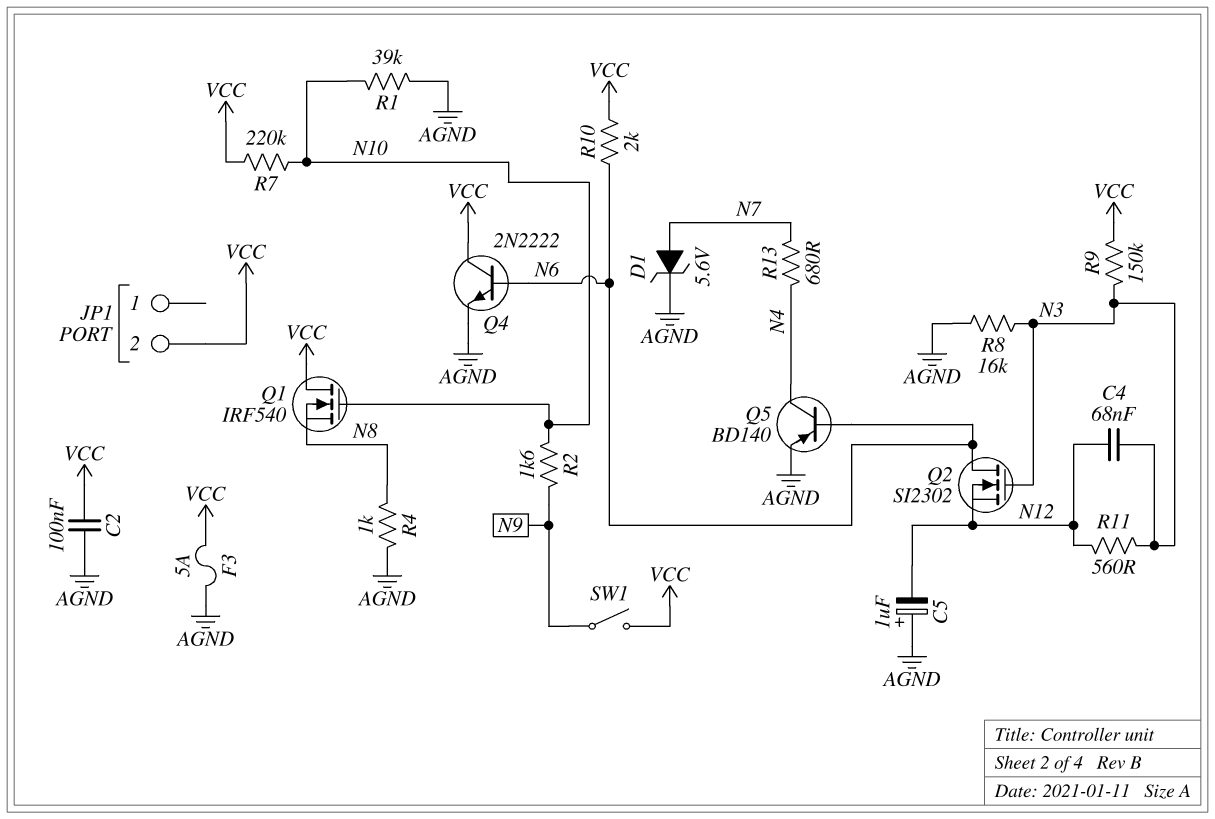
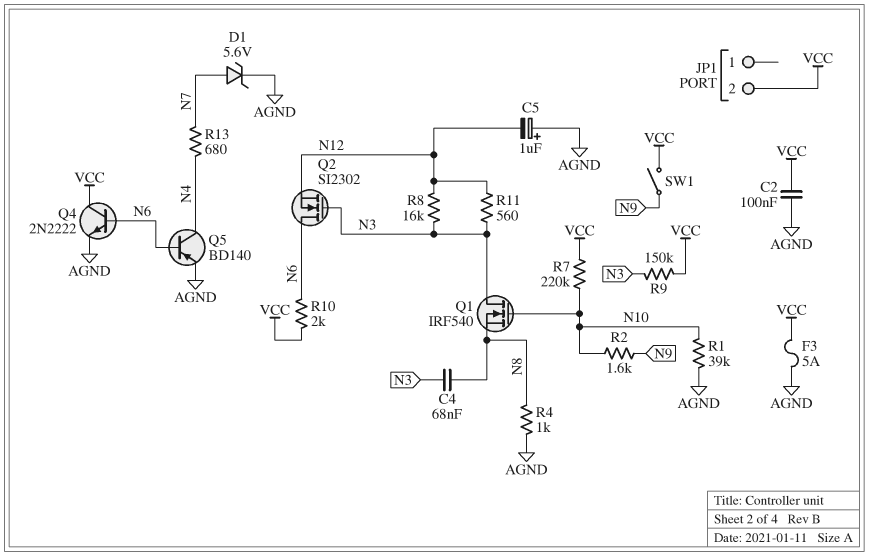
C4: 68nF (N3, N12) -> 68nF (N3, N8)
Q1: NMOS IRF540 (G N10, D VCC, S N8) -> NMOS IRF540 (G N10, D N3, S N8)
R8: 16k (AGND, N3) -> 16k (N3, N12)

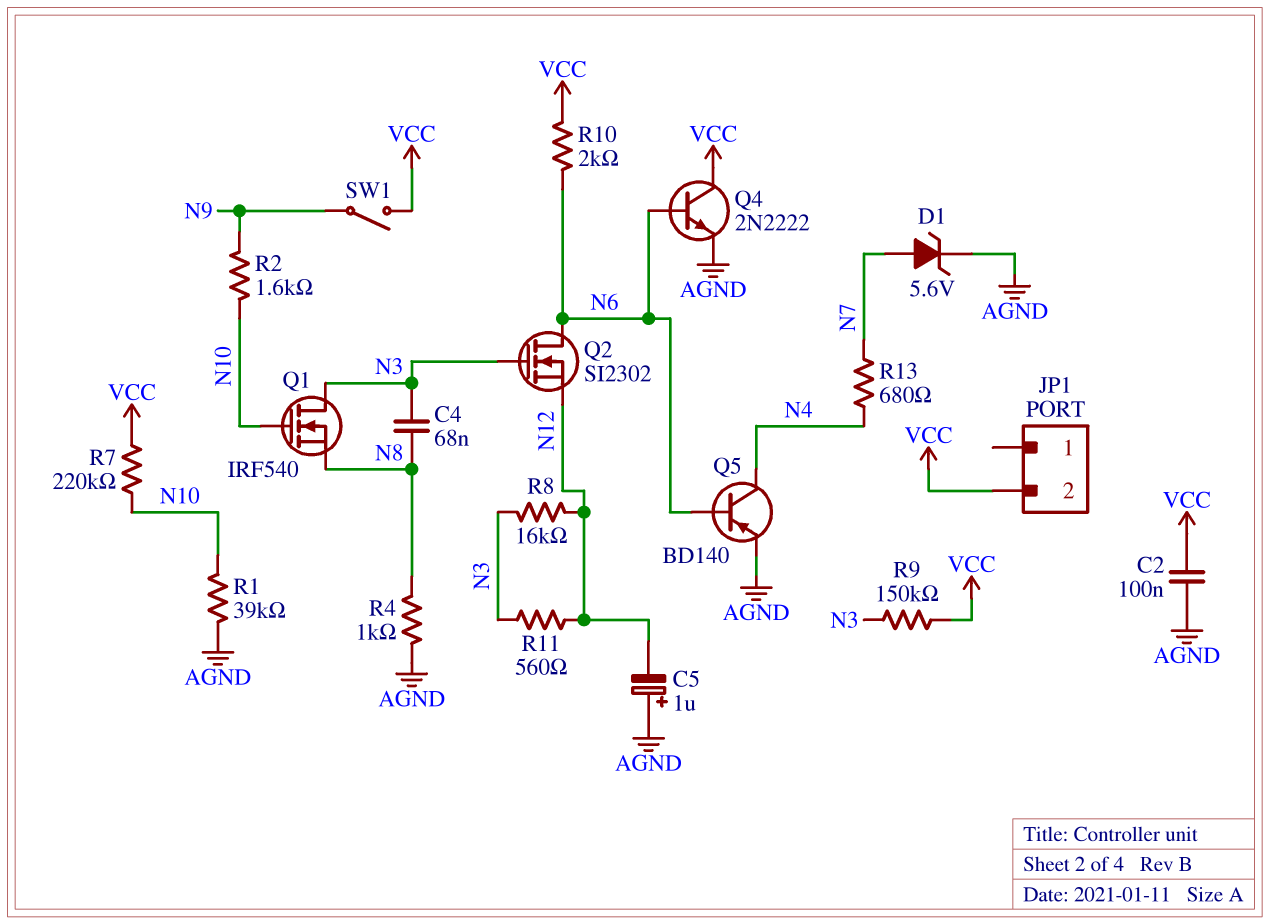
F3: 5A (AGND, VCC) -> none

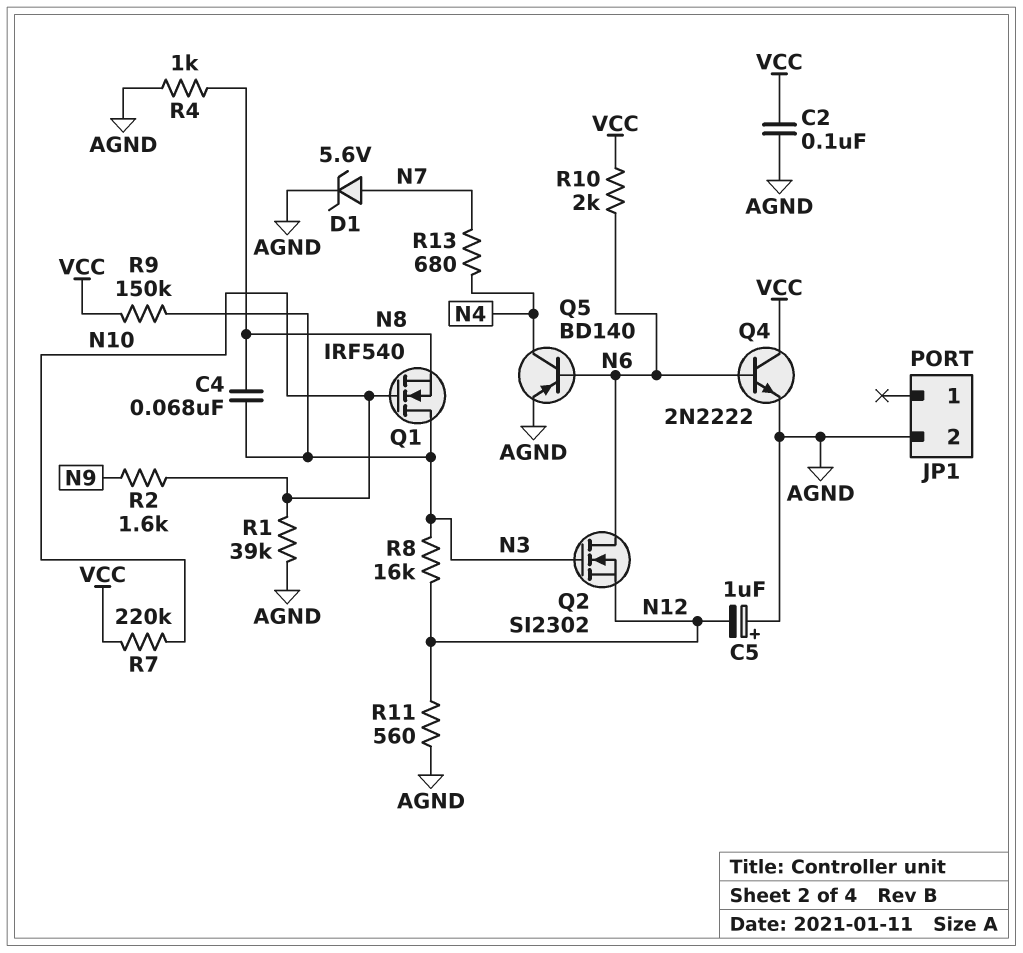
JP1 pin 2: VCC -> AGND
R11: 560 (N3, N12) -> 560 (AGND, N12)
SW1: switch (N9, VCC) -> none

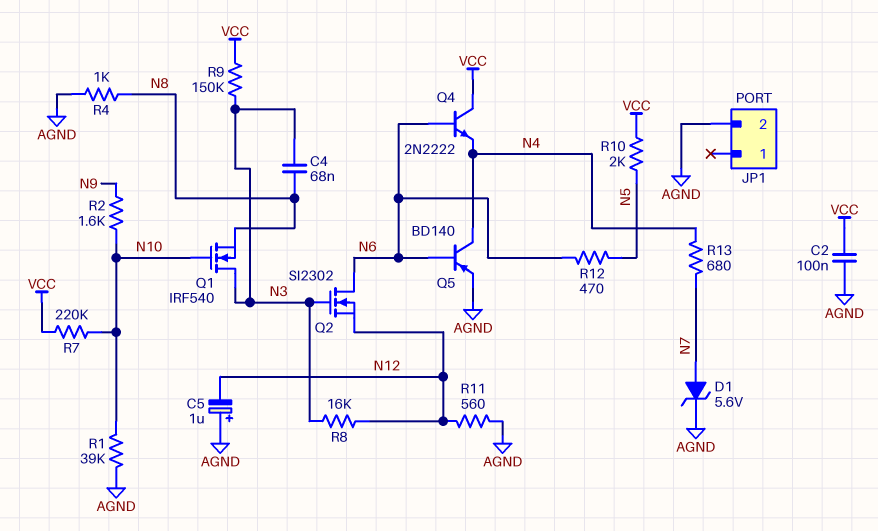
Q4: NPN 2N2222 (B N6, C VCC, E AGND) -> NPN 2N2222 (B N6, C VCC, E N4)
R10: 2k (N6, VCC) -> 2k (N5, VCC)
R12: none -> 470 (N5, N6)

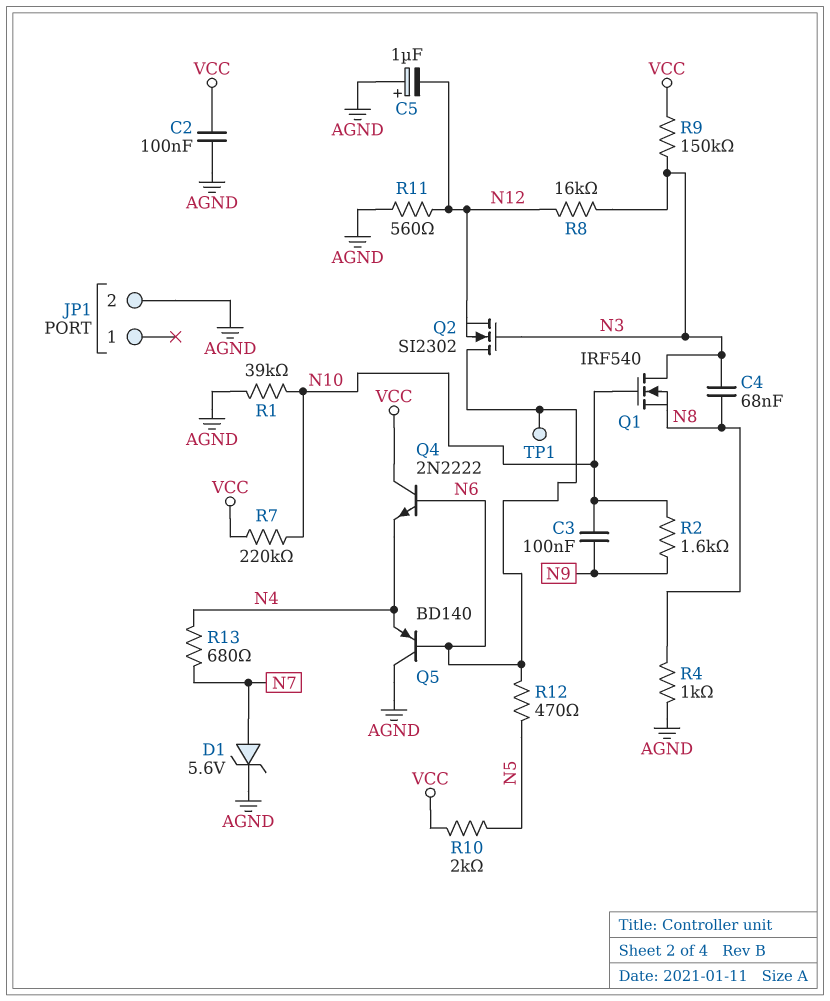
C3: none -> 100nF (N9, N10)
Q5: PNP BD140 (B N6, C N4, E AGND) -> PNP BD140 (B N6, C AGND, E N4)
TP1: none -> test point (N6)

